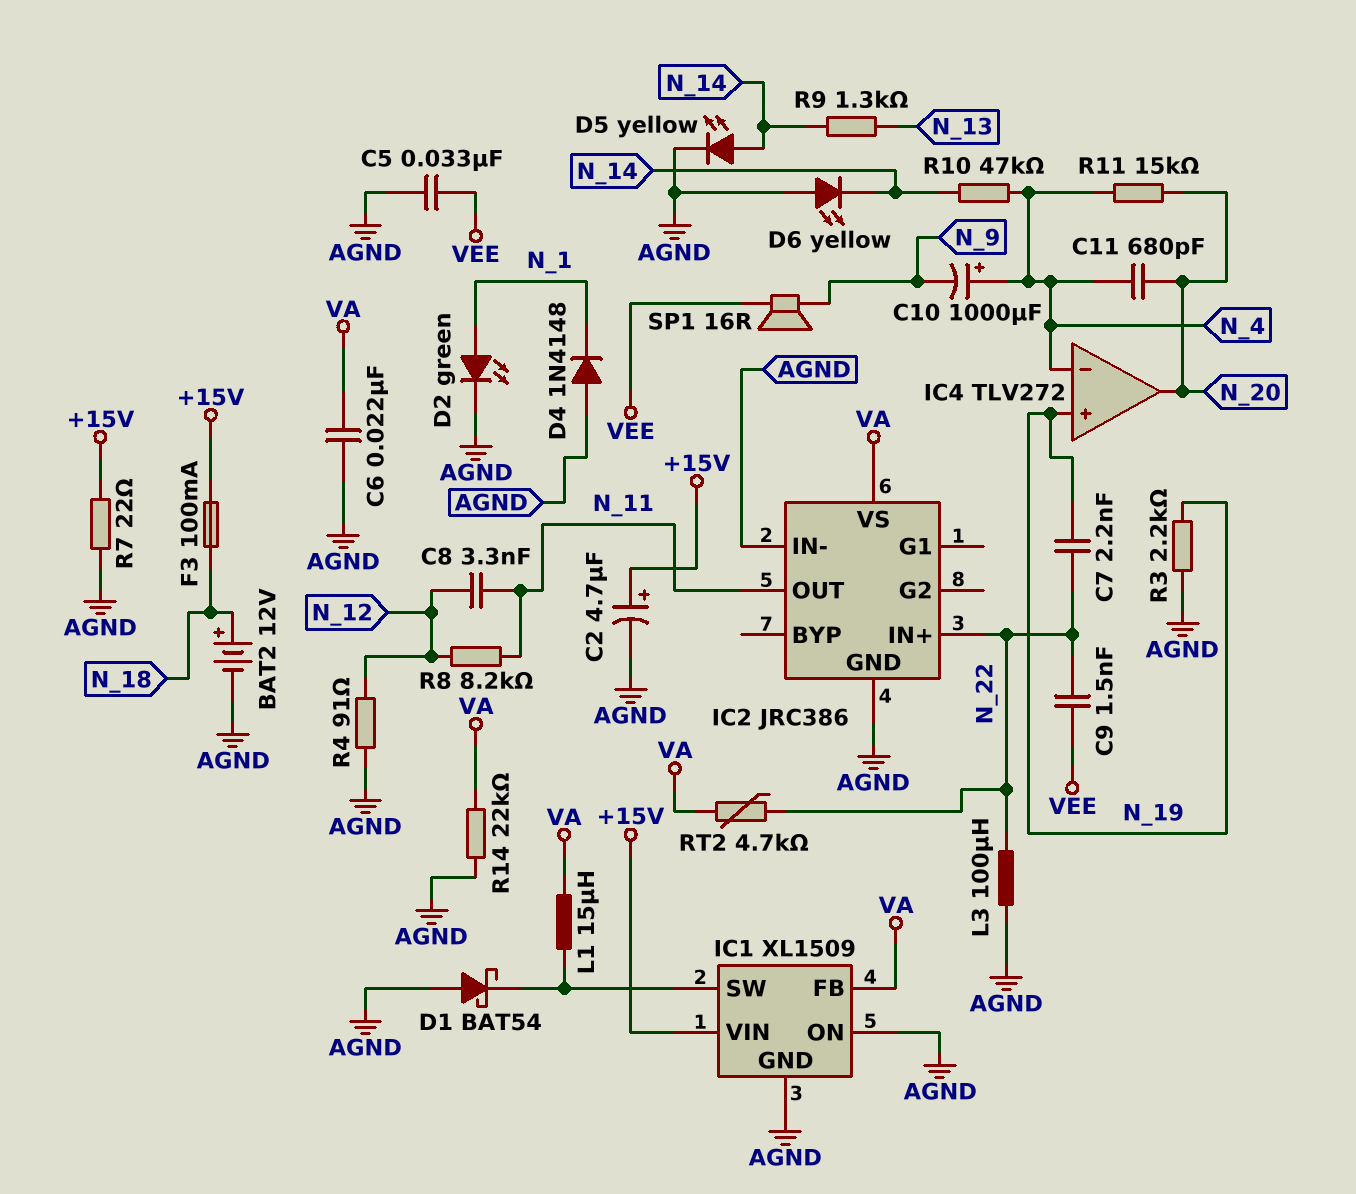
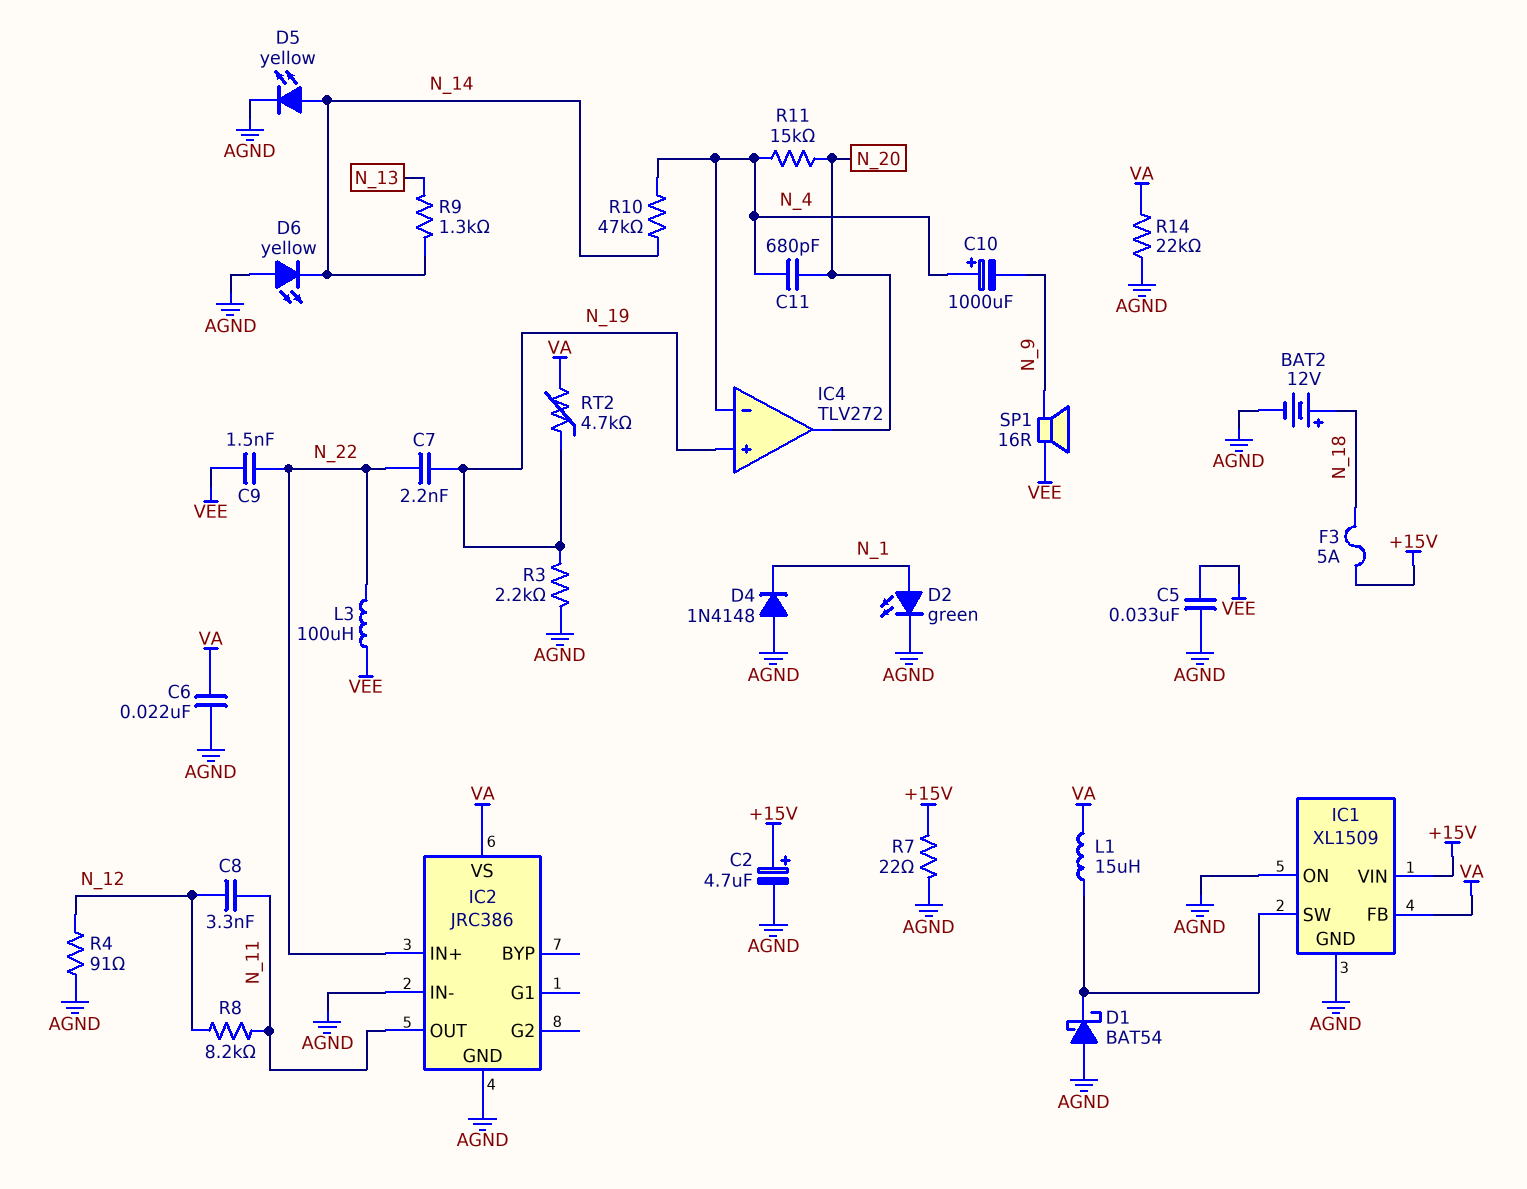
F3: 100mA (+15V, N_18) -> 5A (+15V, N_18)
L3: 100uH (AGND, N_22) -> 100uH (N_22, VEE)
RT2: 4.7k (N_22, VA) -> 4.7k (N_19, VA)

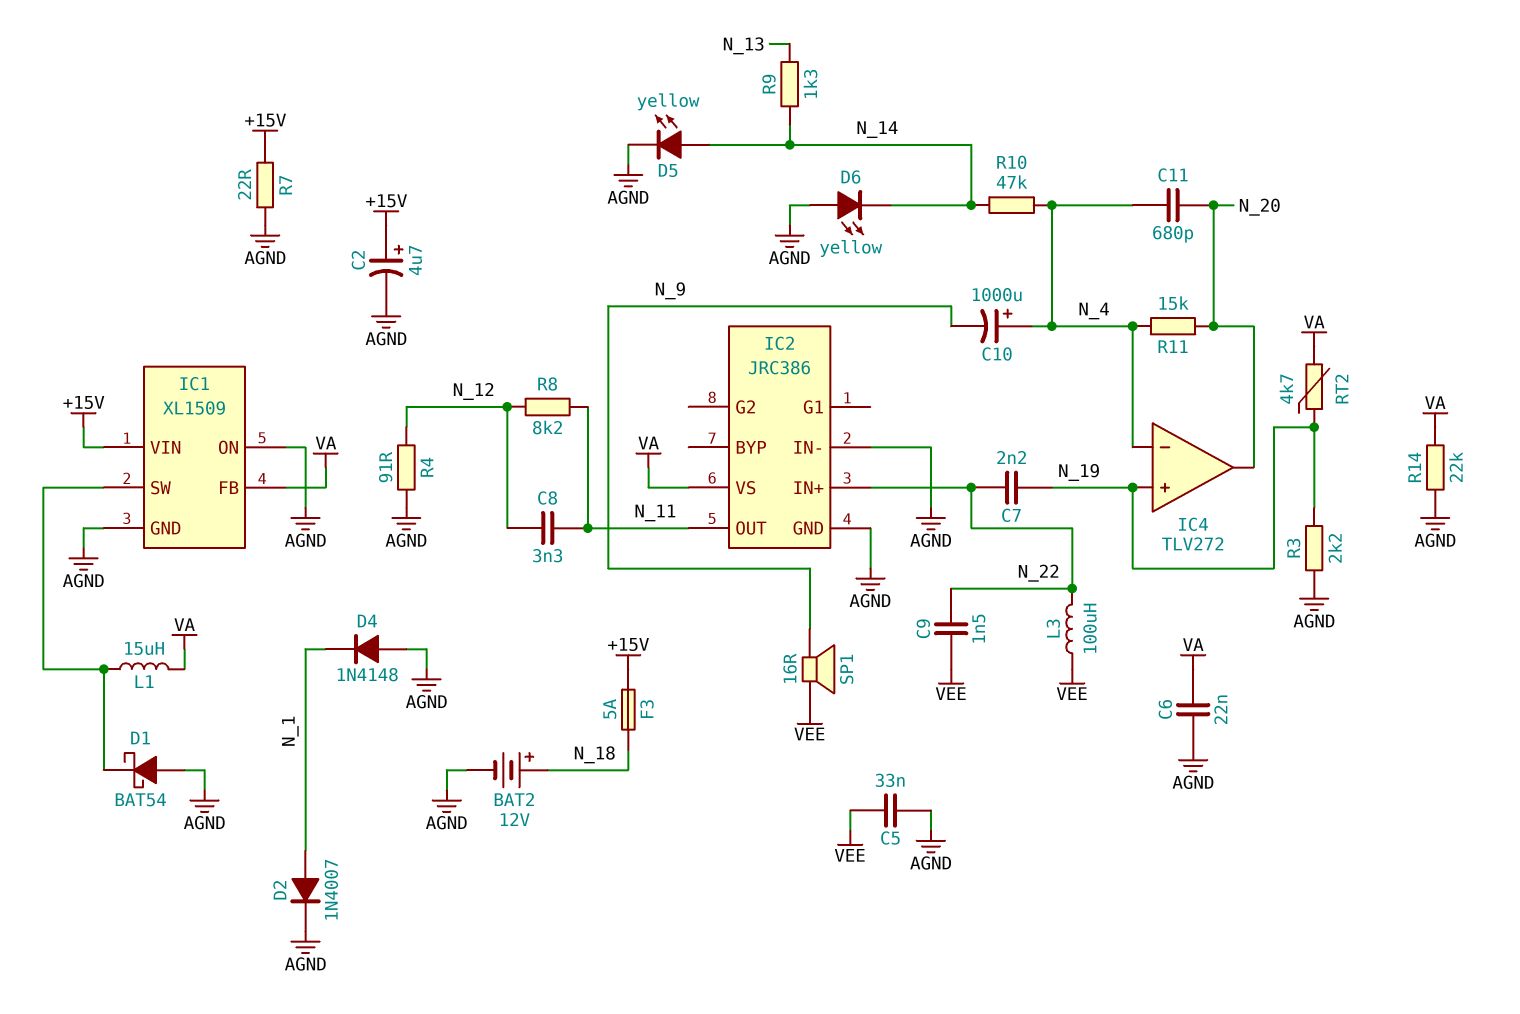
D2: LED green (A N_1, K AGND) -> diode 1N4007 (A N_1, K AGND)

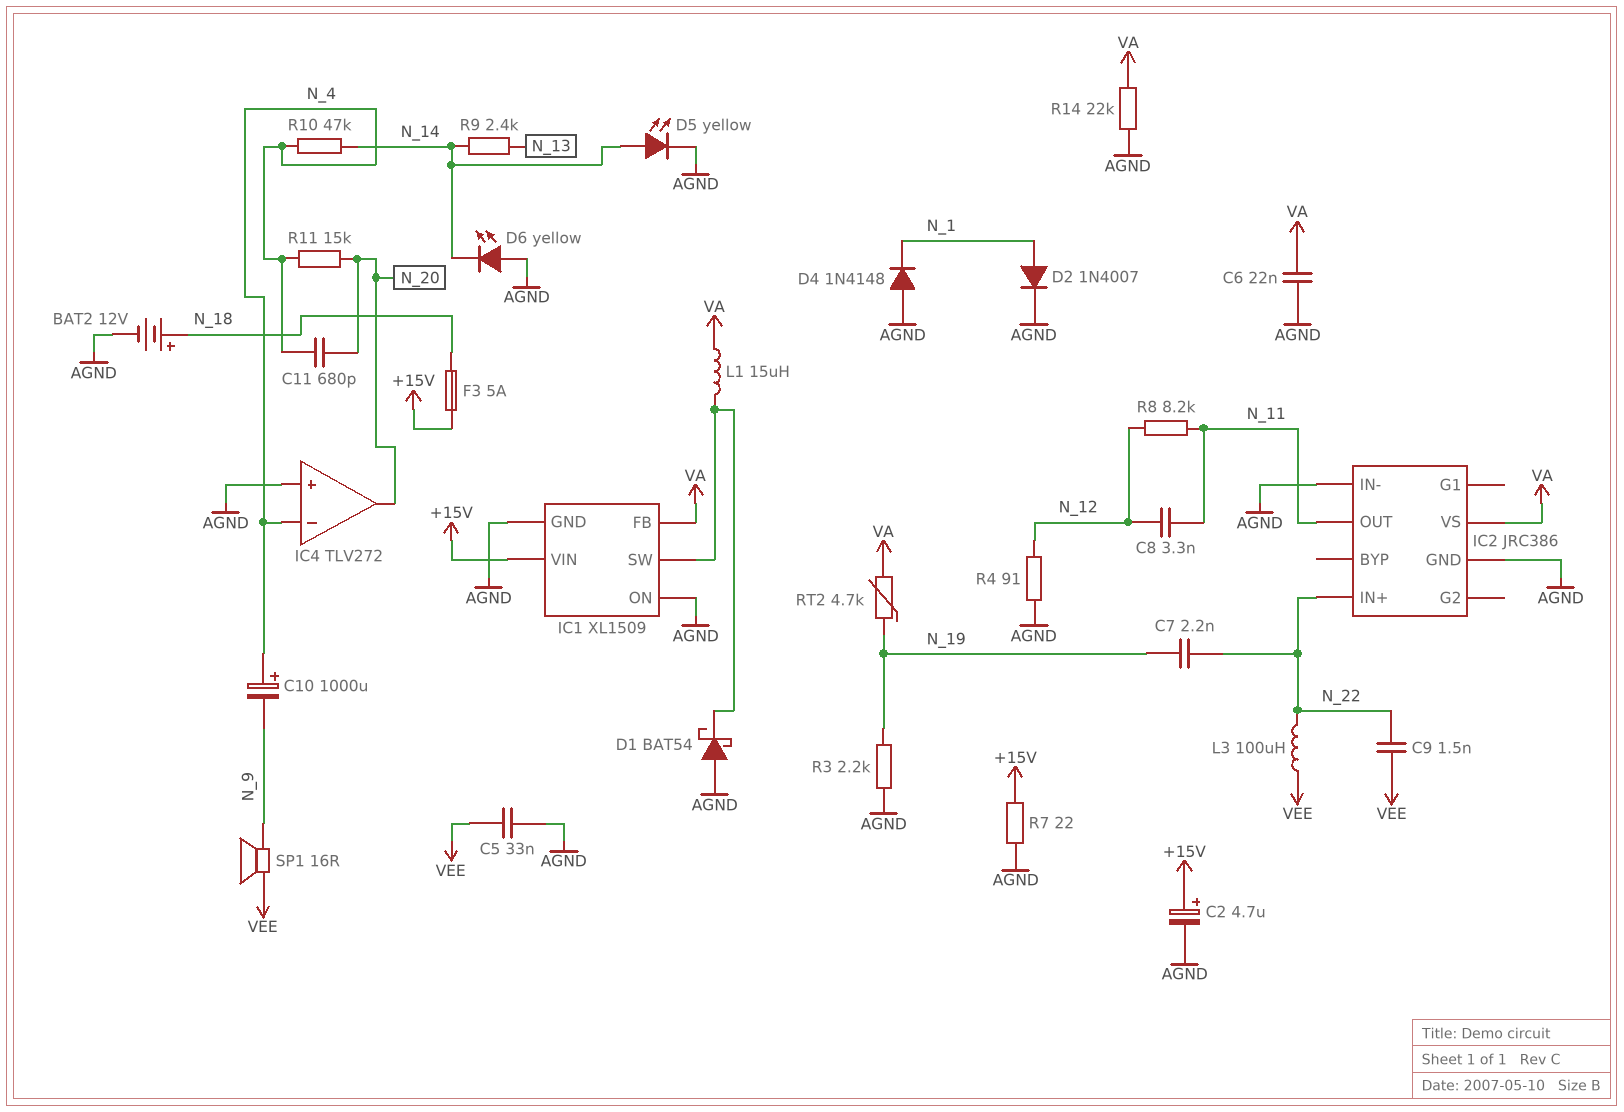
IC4 pin in+: N_19 -> AGND
R9: 1.3k (N_13, N_14) -> 2.4k (N_13, N_14)

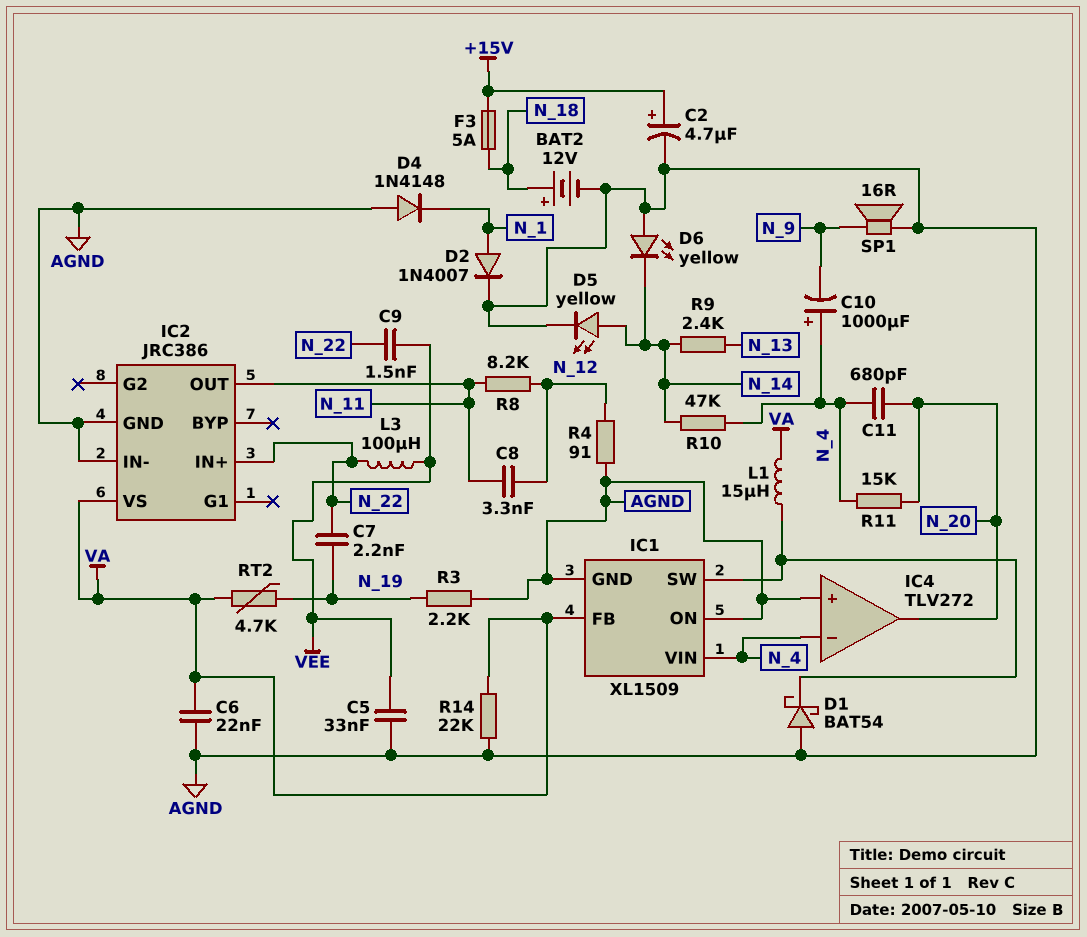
IC1 pin VIN: +15V -> N_4
R7: 22 (+15V, AGND) -> none
SP1: speaker 16R (N_9, VEE) -> speaker 16R (AGND, N_9)

